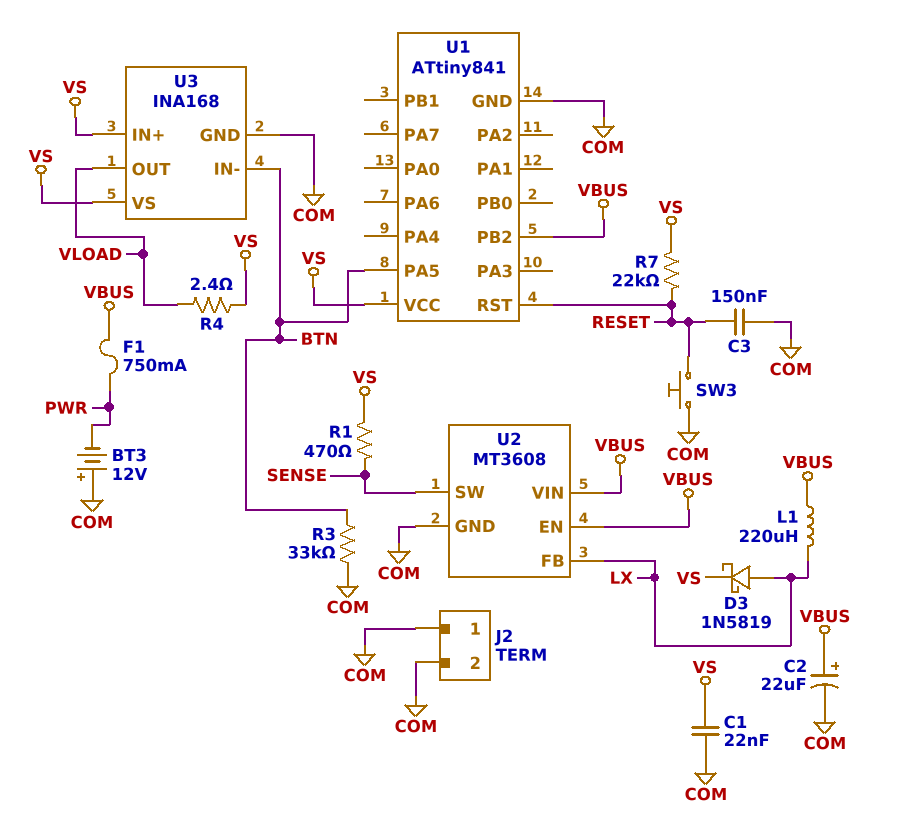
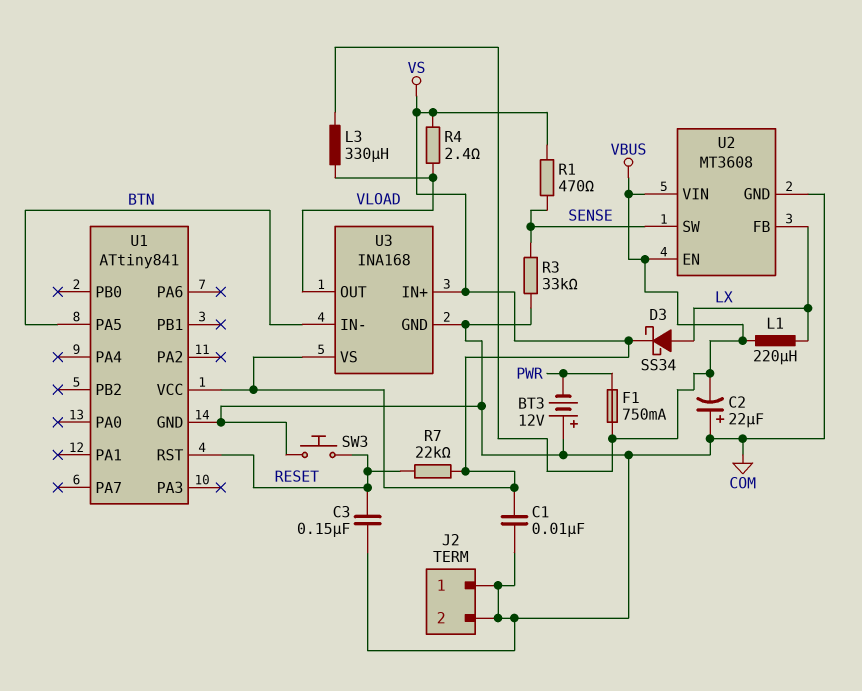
C1: 22nF (COM, VS) -> 10nF (COM, VS)
C2: 22uF (plus VBUS, minus COM) -> 22uF (plus COM, minus VBUS)
D3: schottky 1N5819 (A LX, K VS) -> schottky SS34 (A LX, K VS)
L3: none -> 330uH (VBUS, VLOAD)
R3: 33k (BTN, COM) -> 33k (COM, SENSE)
U1 pin PB2: VBUS -> none

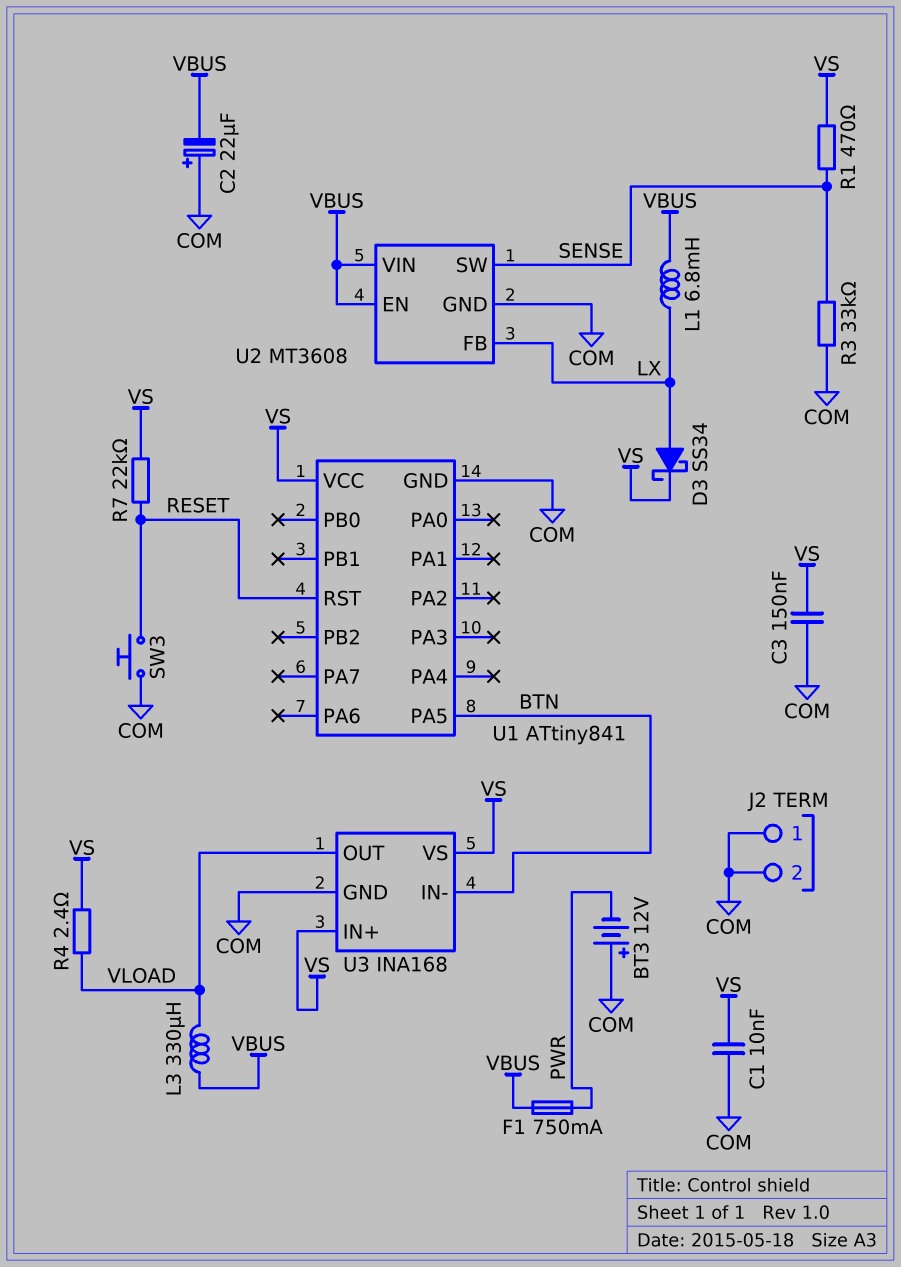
C3: 150nF (COM, RESET) -> 150nF (COM, VS)
L1: 220uH (LX, VBUS) -> 6.8mH (LX, VBUS)

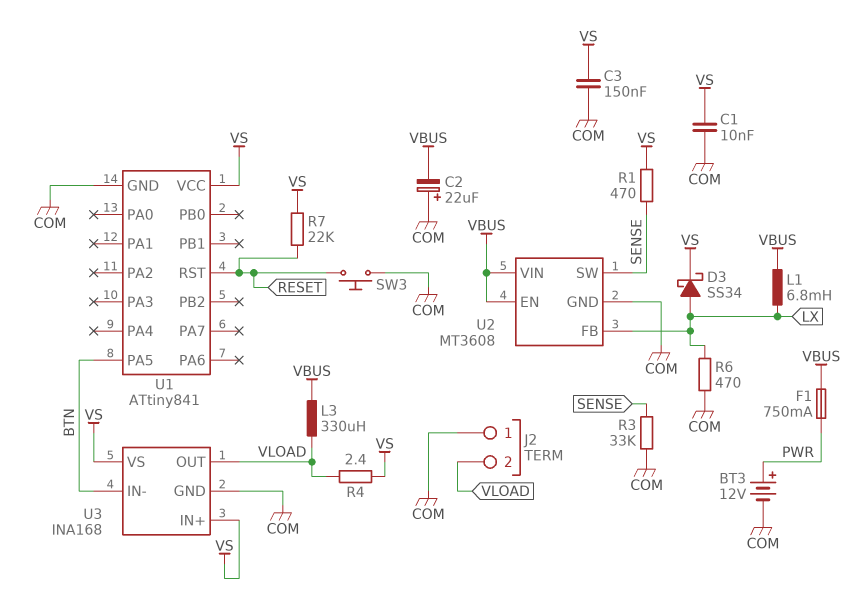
BT3: 12V (plus COM, minus PWR) -> 12V (plus PWR, minus COM)
J2 pin 2: COM -> VLOAD
R6: none -> 470 (COM, LX)

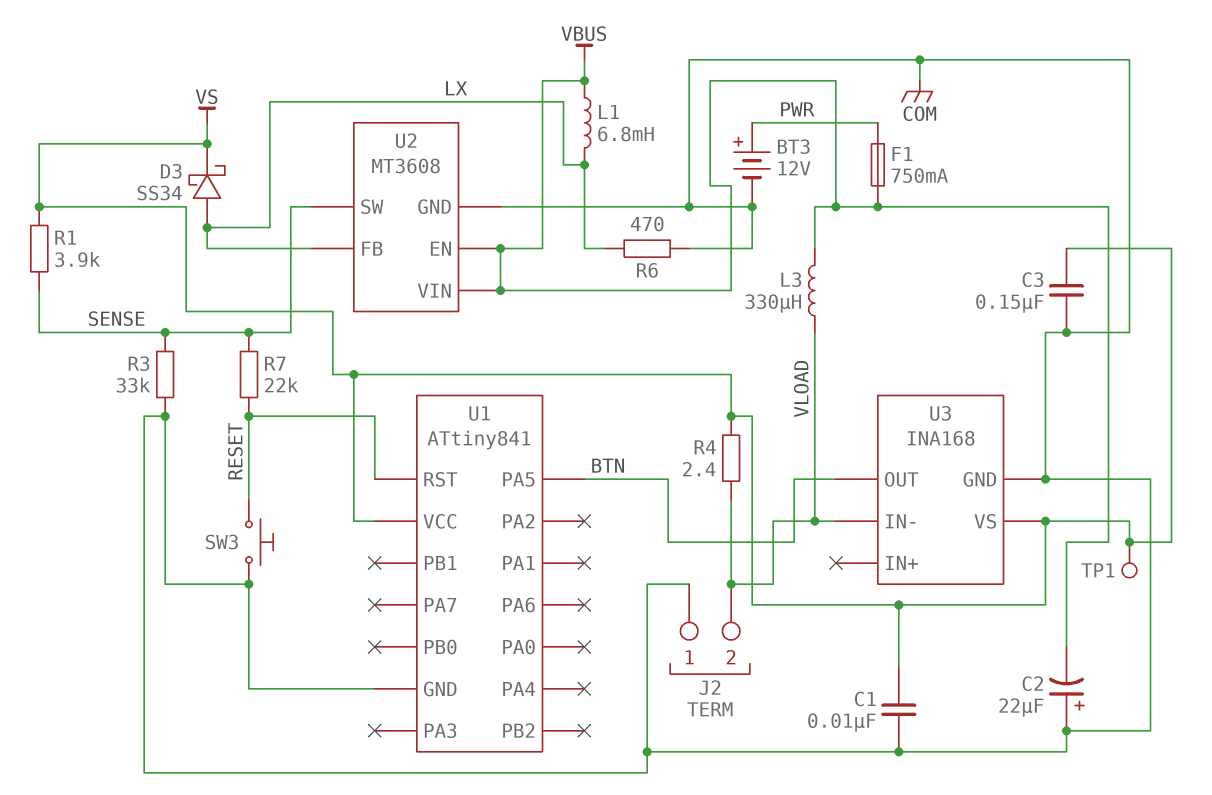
R1: 470 (SENSE, VS) -> 3.9k (SENSE, VS)
R7: 22k (RESET, VS) -> 22k (RESET, SENSE)
TP1: none -> test point (VS)
U3 pin IN+: VS -> none
U3 pin IN-: BTN -> VLOAD
U3 pin OUT: VLOAD -> BTN

